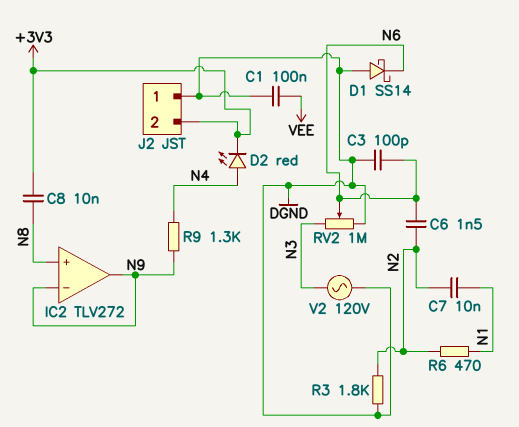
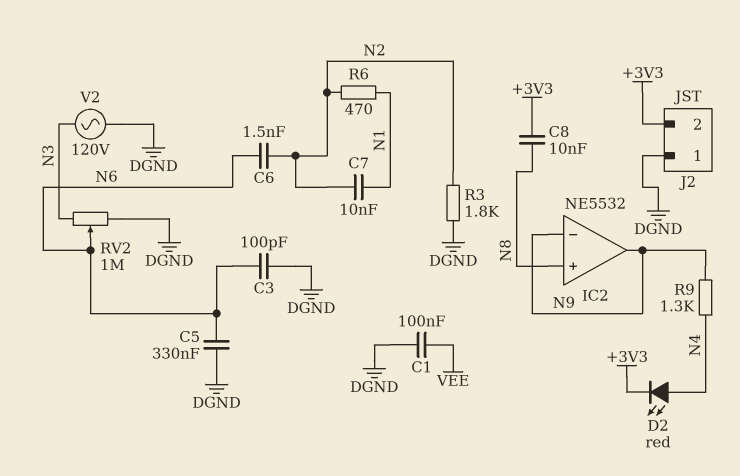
C5: none -> 330nF (DGND, N6)
D1: schottky SS14 (A DGND, K N6) -> none
IC2: TLV272 -> NE5532

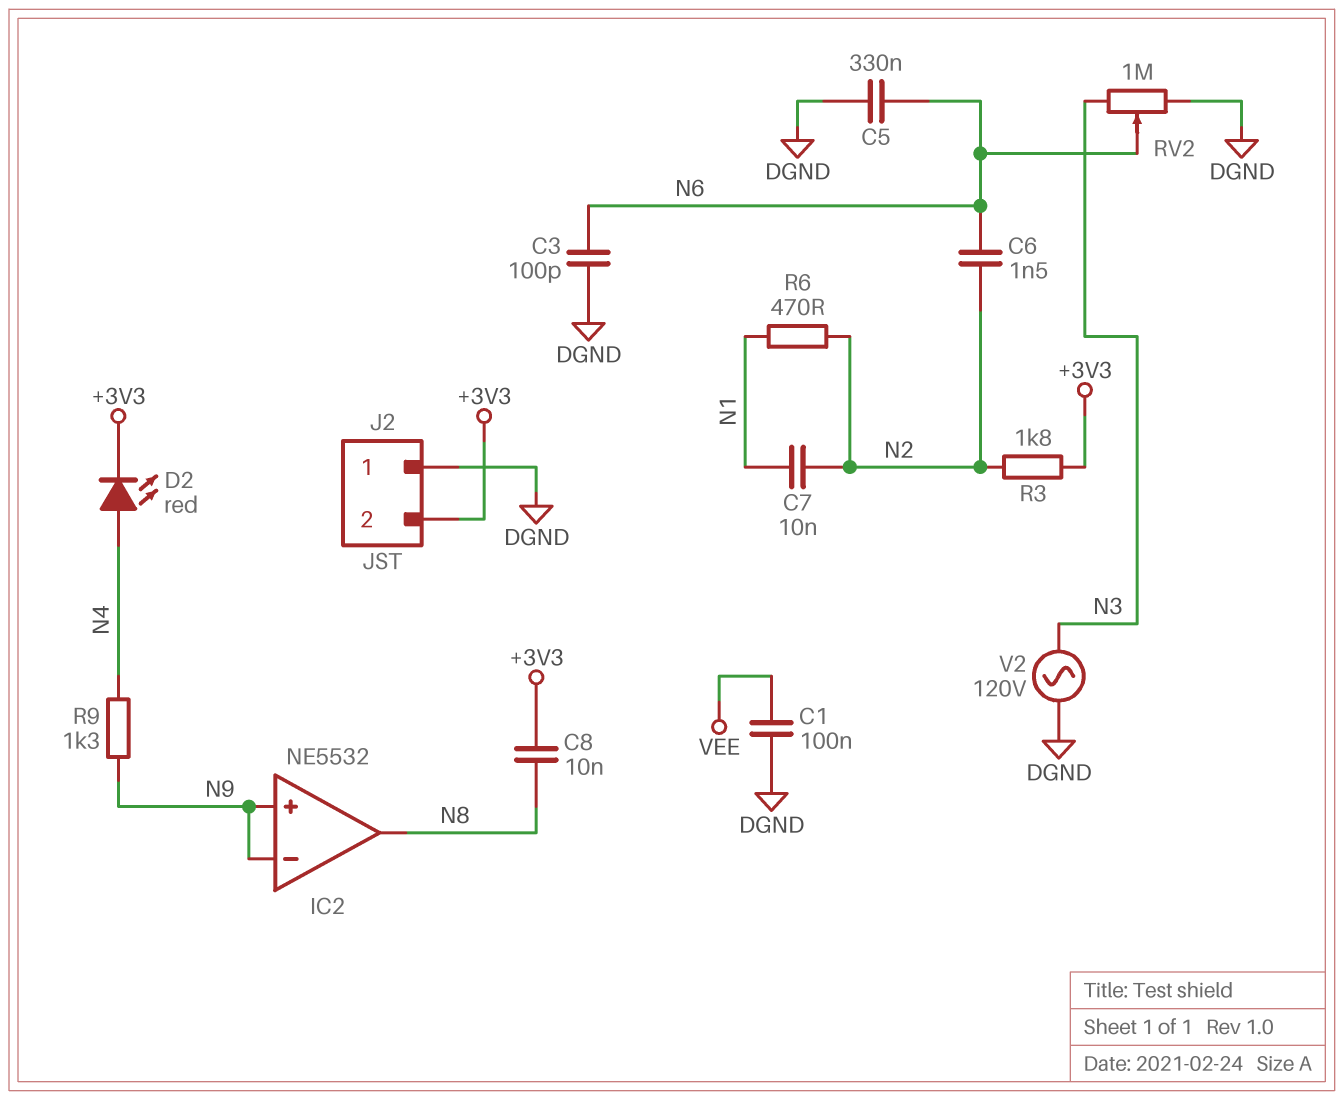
IC2 pin in+: N8 -> N9
IC2 pin out: N9 -> N8
R3: 1.8k (DGND, N2) -> 1.8k (+3V3, N2)

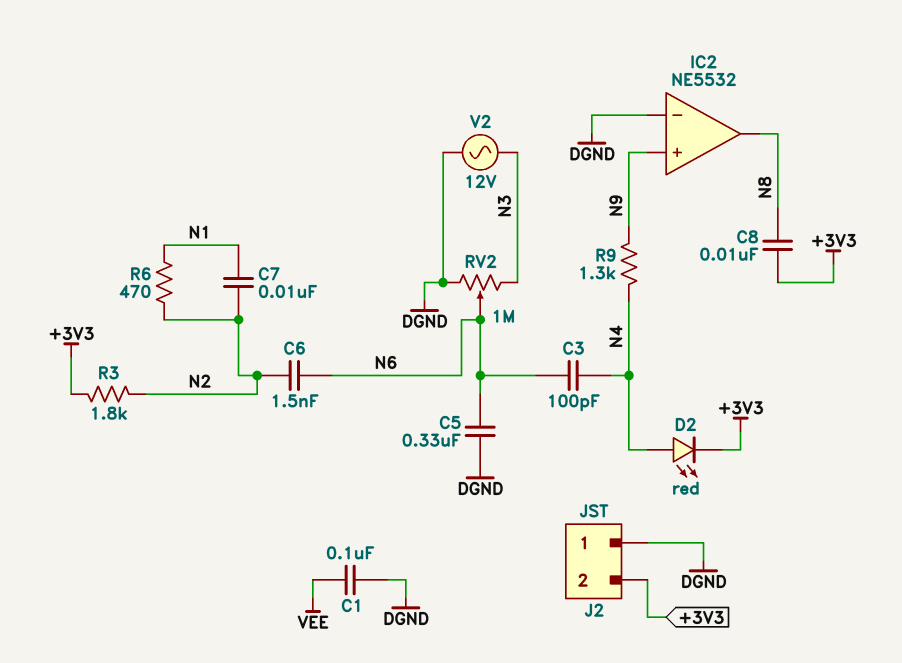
C3: 100pF (DGND, N6) -> 100pF (N4, N6)
IC2 pin in-: N9 -> DGND
V2: AC 120V (DGND, N3) -> AC 12V (DGND, N3)

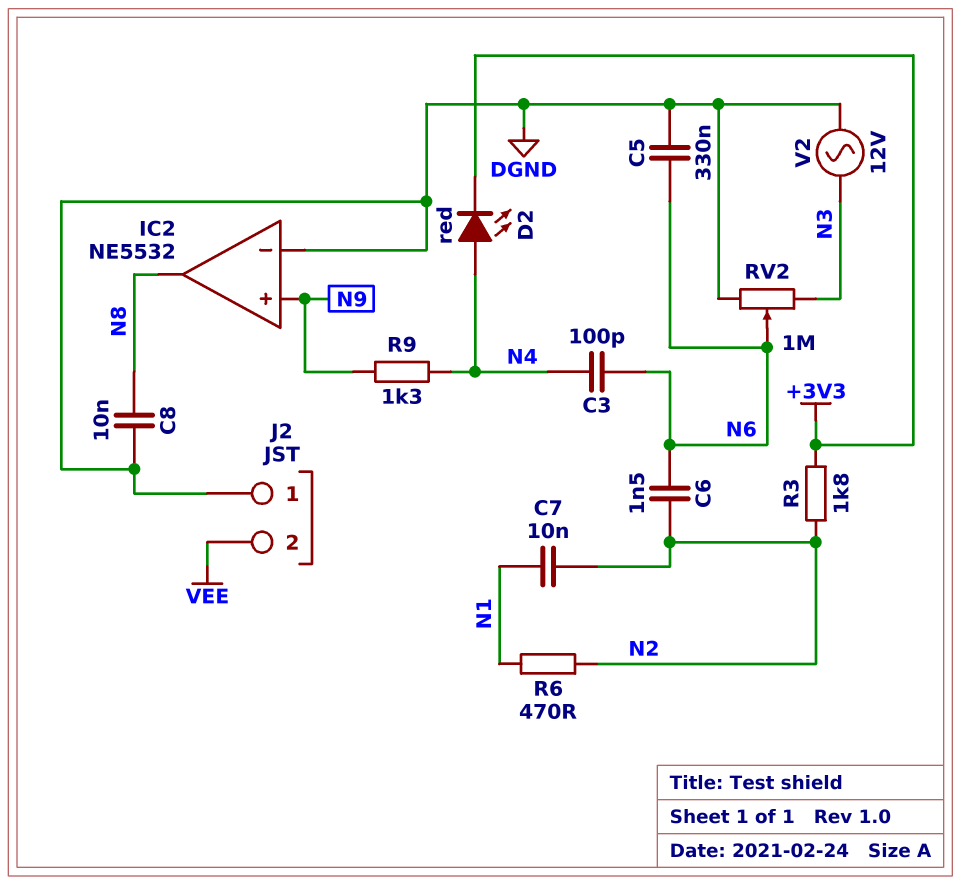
C1: 100nF (DGND, VEE) -> none
C8: 10nF (+3V3, N8) -> 10nF (DGND, N8)
J2 pin 2: +3V3 -> VEE

